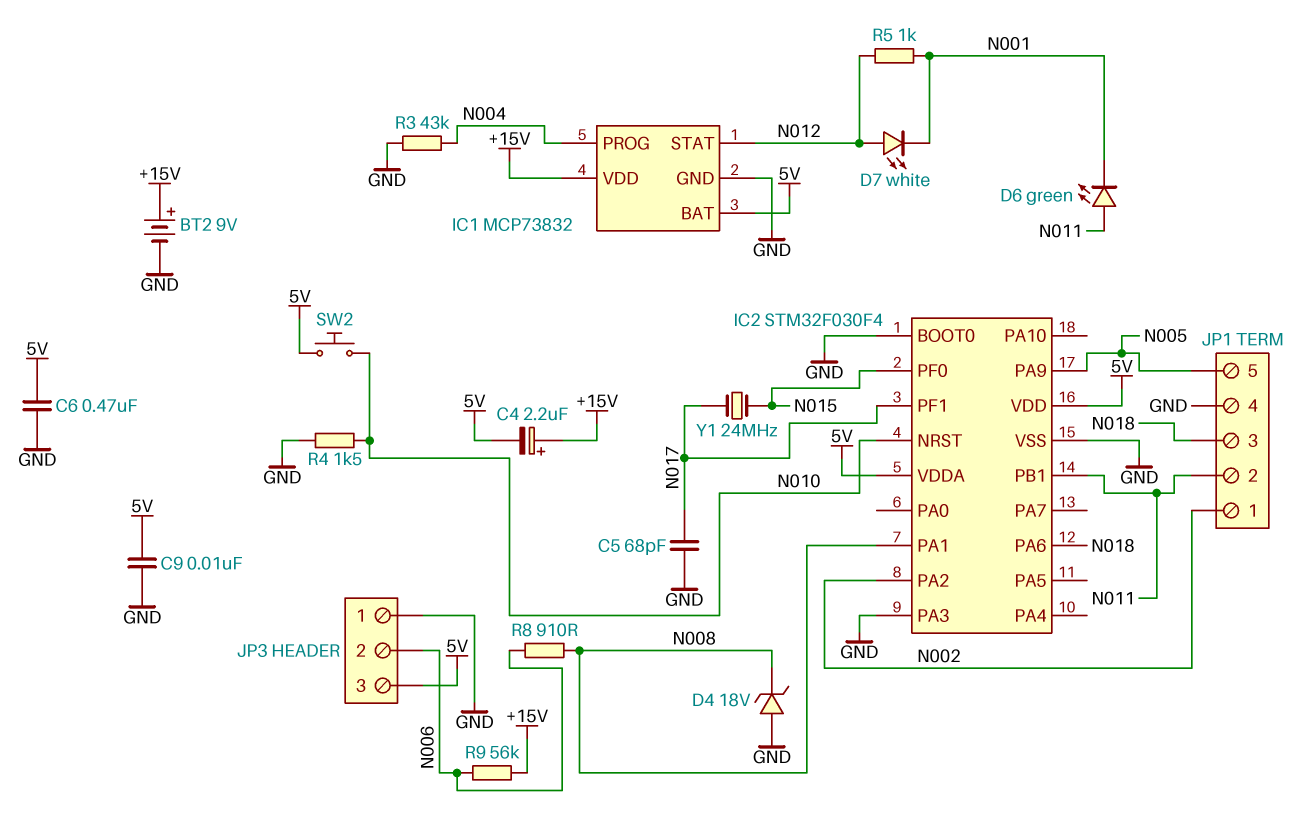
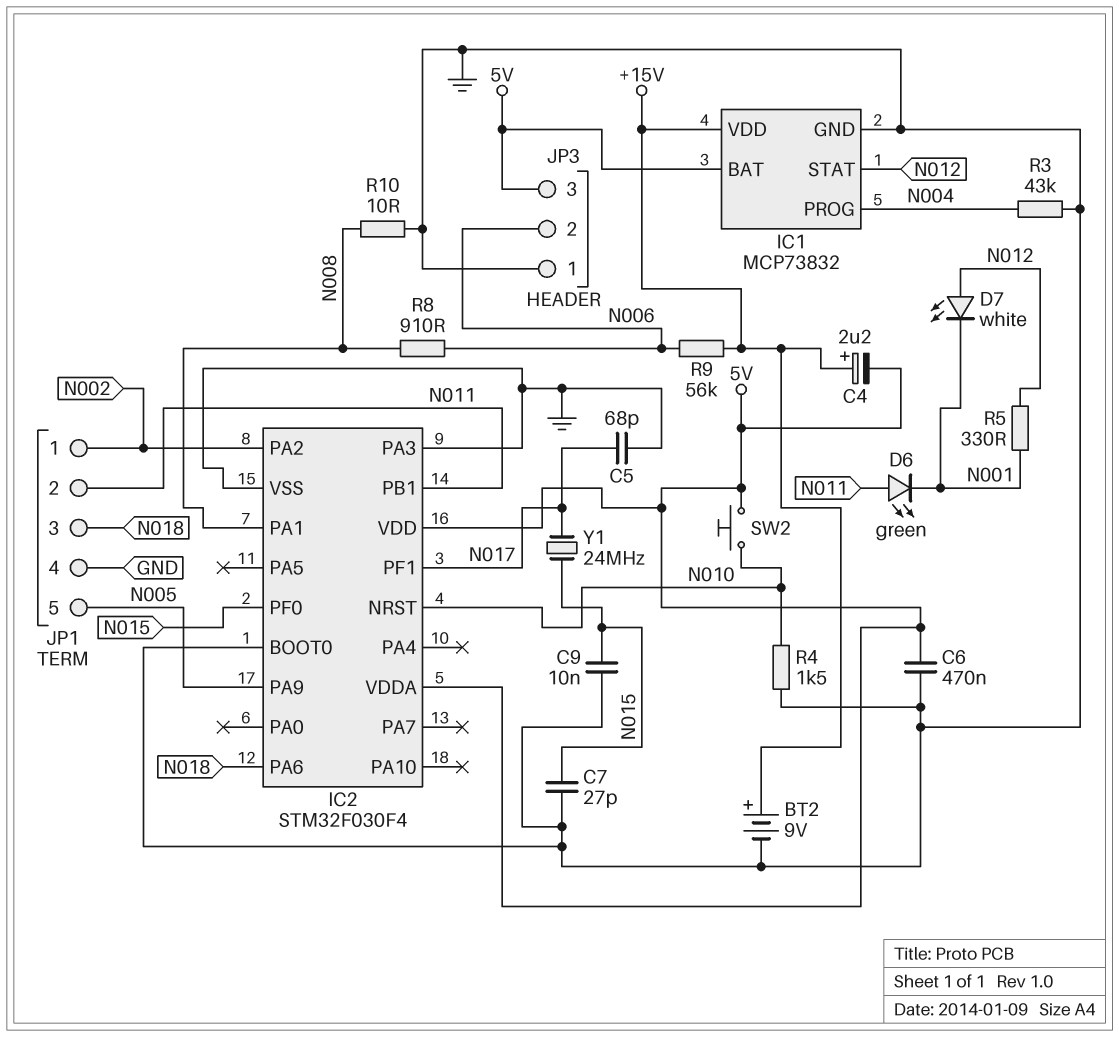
C7: none -> 27pF (GND, N015)
C9: 10nF (5V, GND) -> 10nF (GND, N015)
D4: zener 18V (A GND, K N008) -> none
R5: 1k (N001, N012) -> 330 (N001, N012)
R10: none -> 10 (GND, N008)

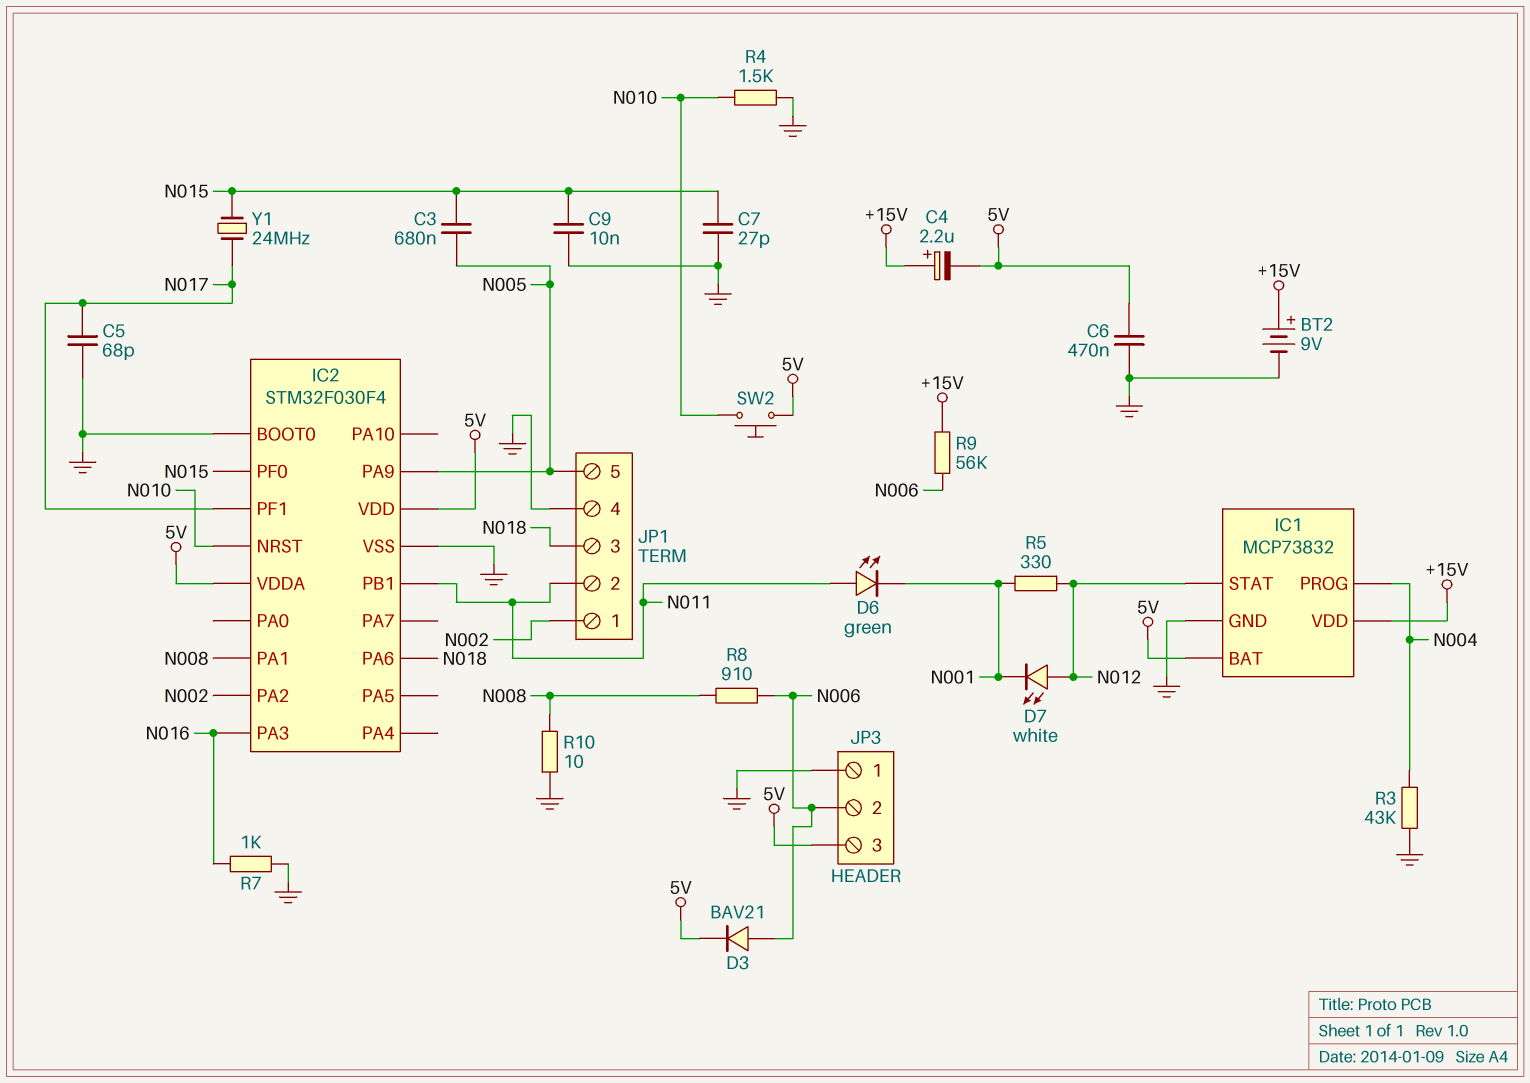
C3: none -> 680nF (N005, N015)
D3: none -> diode BAV21 (A N006, K 5V)
IC2 pin PA3: GND -> N016
R7: none -> 1k (GND, N016)

